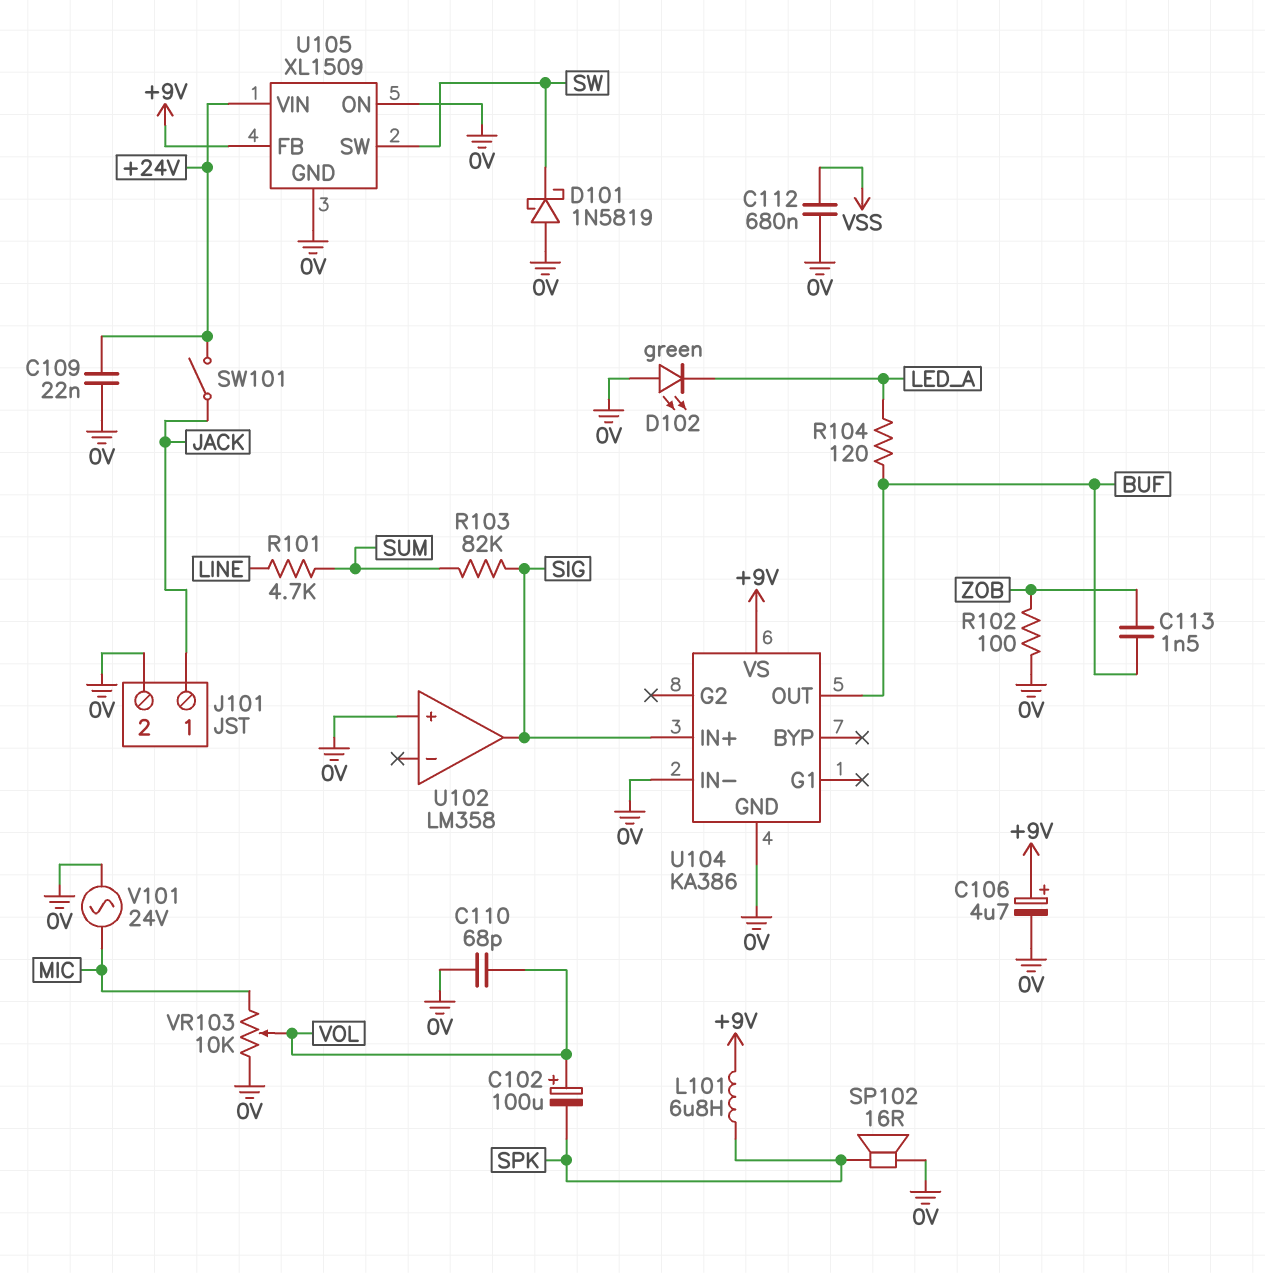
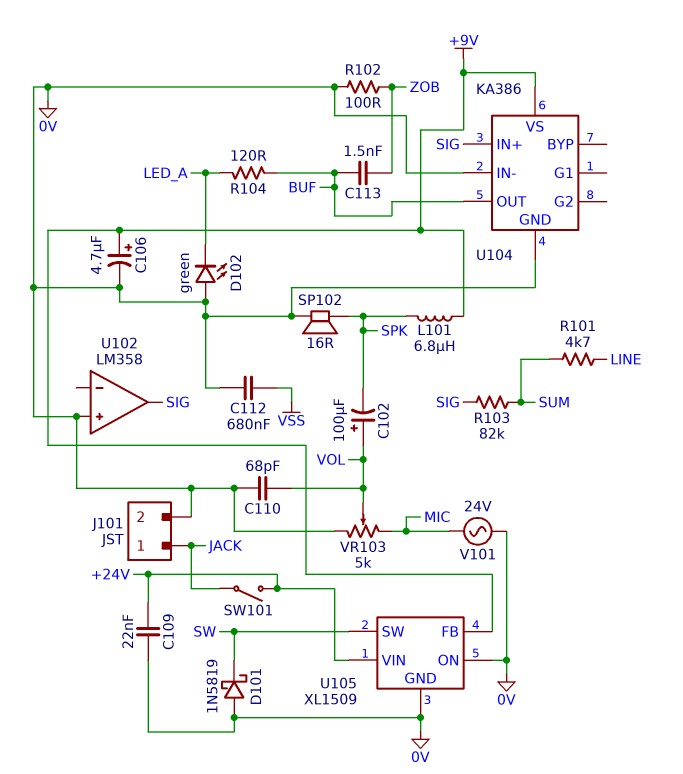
VR103: 10k (0V, MIC, wiper VOL) -> 5k (0V, MIC, wiper VOL)

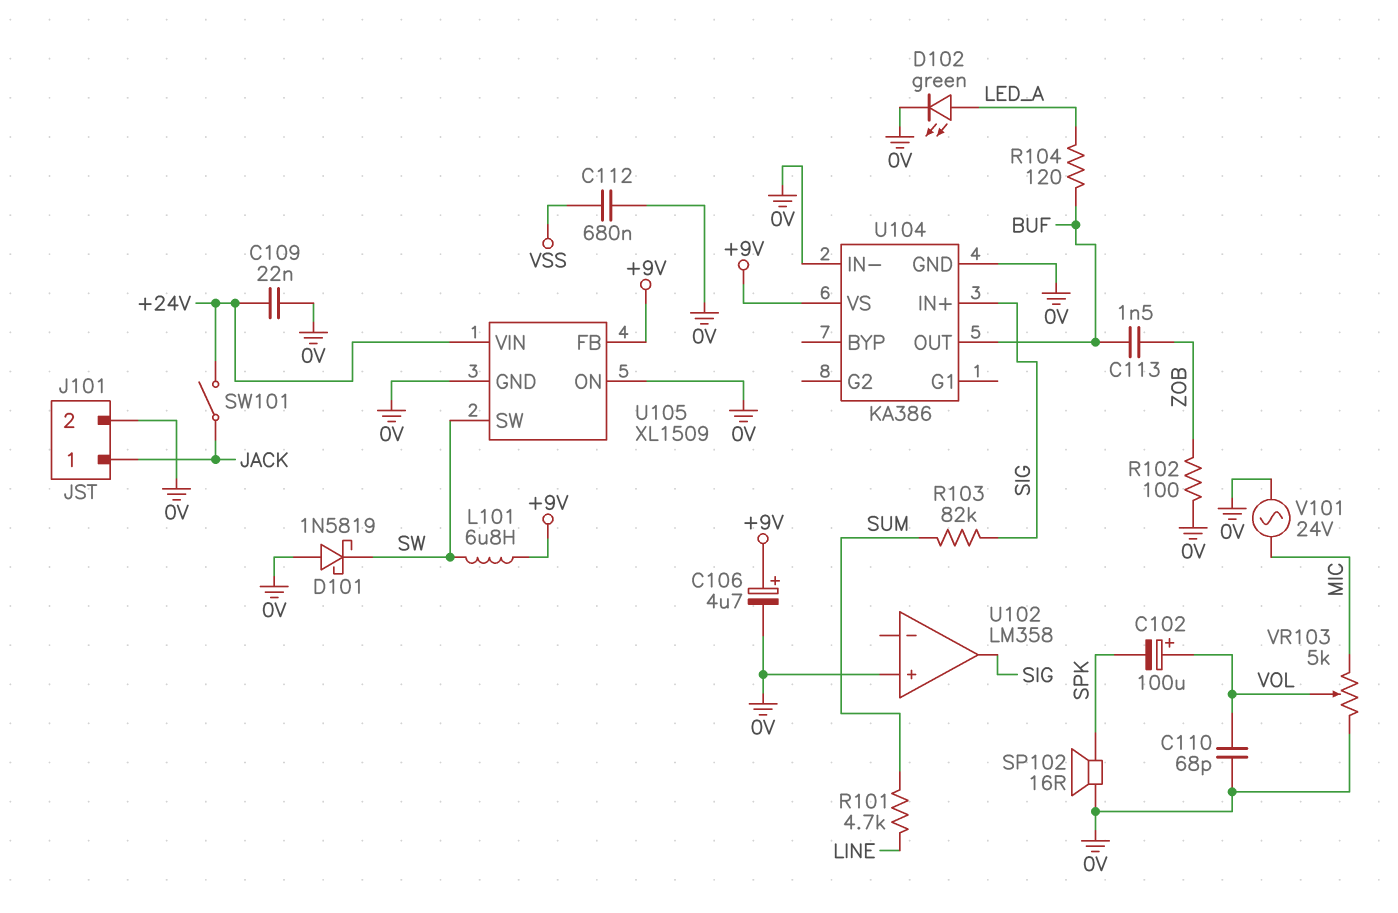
D102: LED green (A 0V, K LED_A) -> LED green (A LED_A, K 0V)
L101: 6.8uH (+9V, SPK) -> 6.8uH (+9V, SW)

